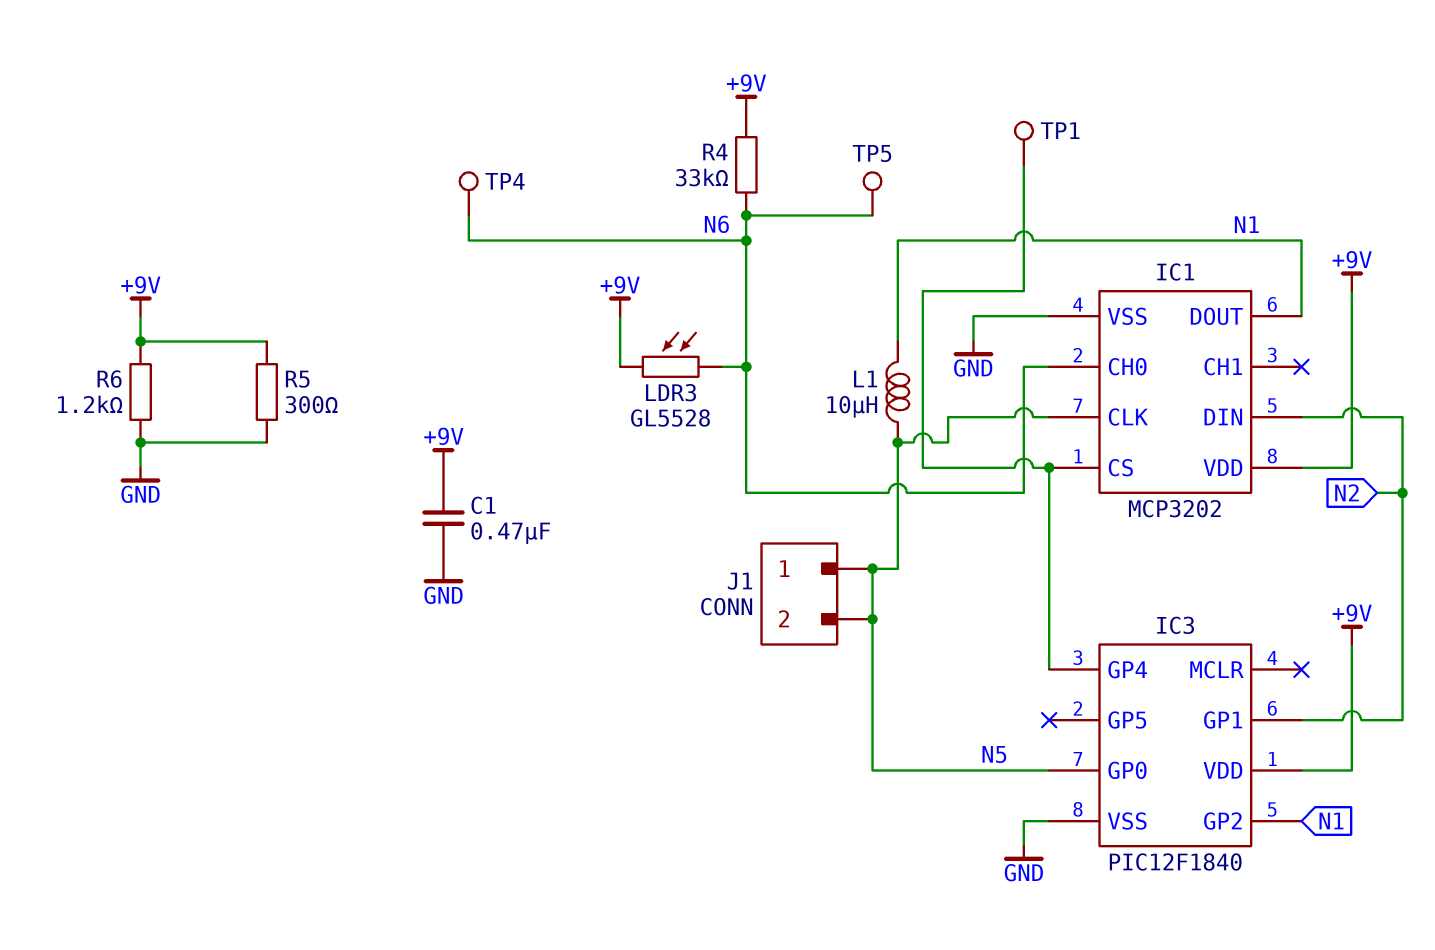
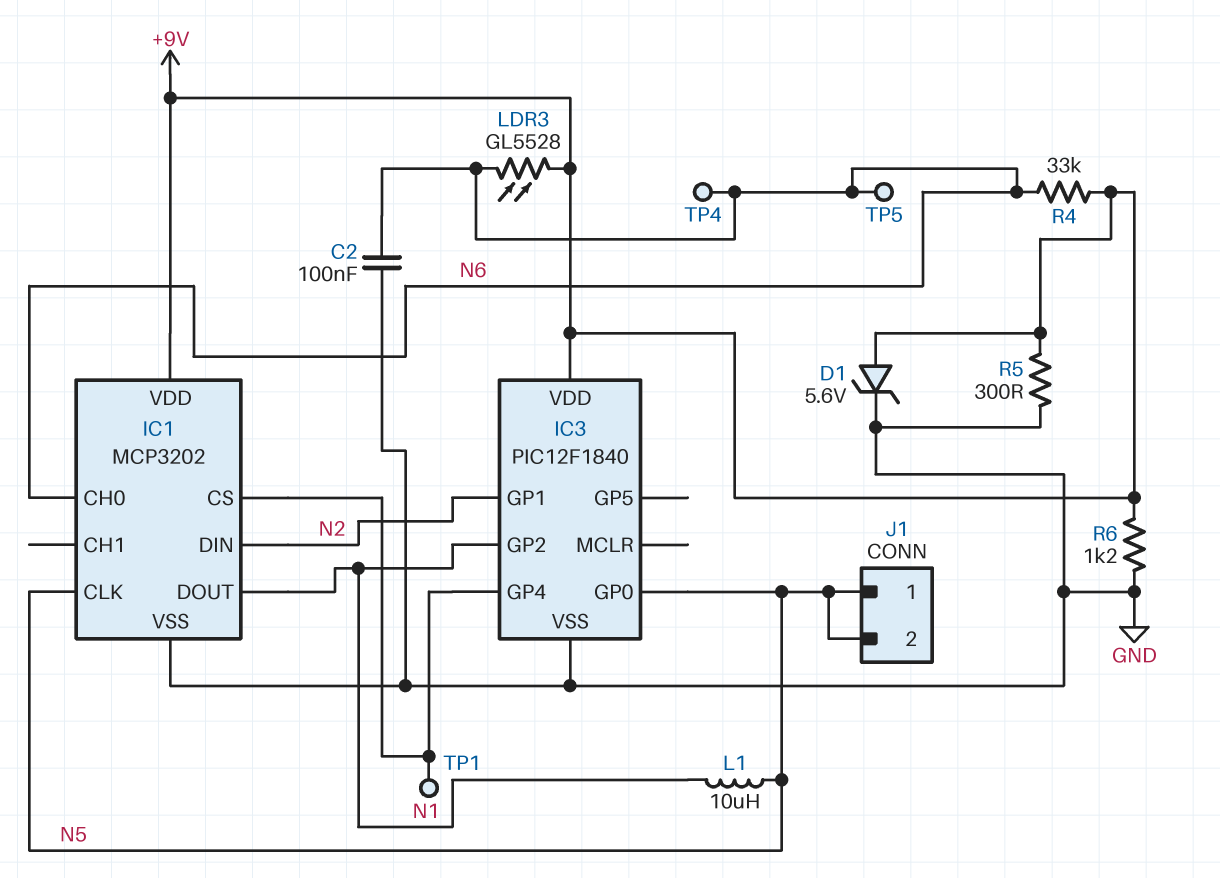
C1: 470nF (+9V, GND) -> none
C2: none -> 100nF (GND, N6)
D1: none -> zener 5.6V (A +9V, K GND)

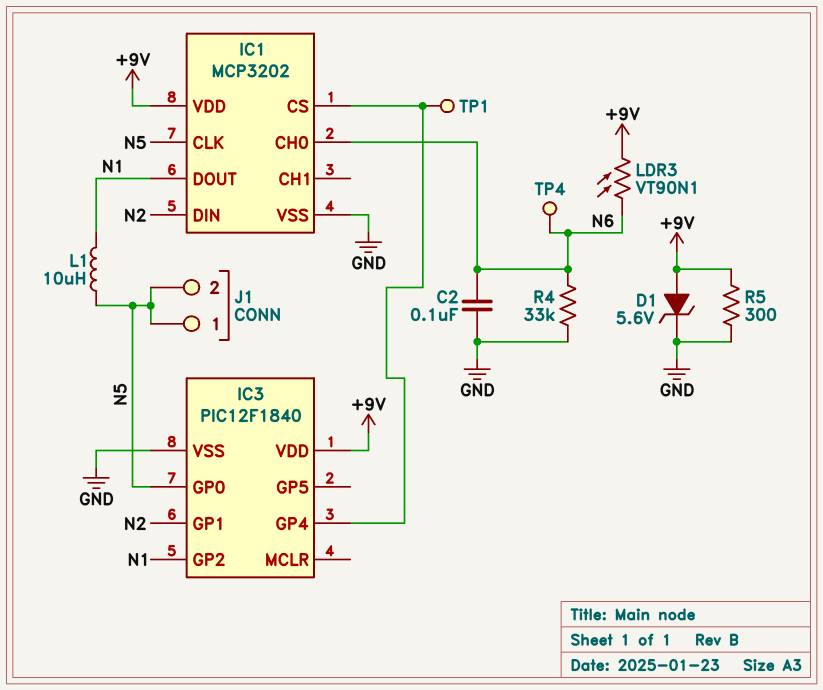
LDR3: GL5528 (+9V, N6) -> VT90N1 (+9V, N6)
R4: 33k (+9V, N6) -> 33k (GND, N6)
R6: 1.2k (+9V, GND) -> none
TP5: test point (N6) -> none

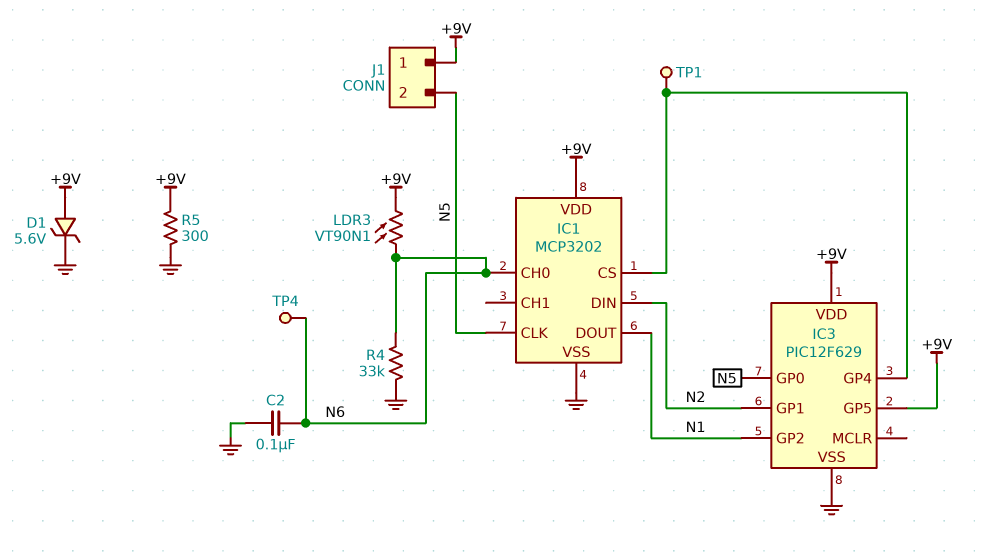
IC3: PIC12F1840 -> PIC12F629
IC3 pin GP5: none -> +9V
J1 pin 1: N5 -> +9V
L1: 10uH (N1, N5) -> none

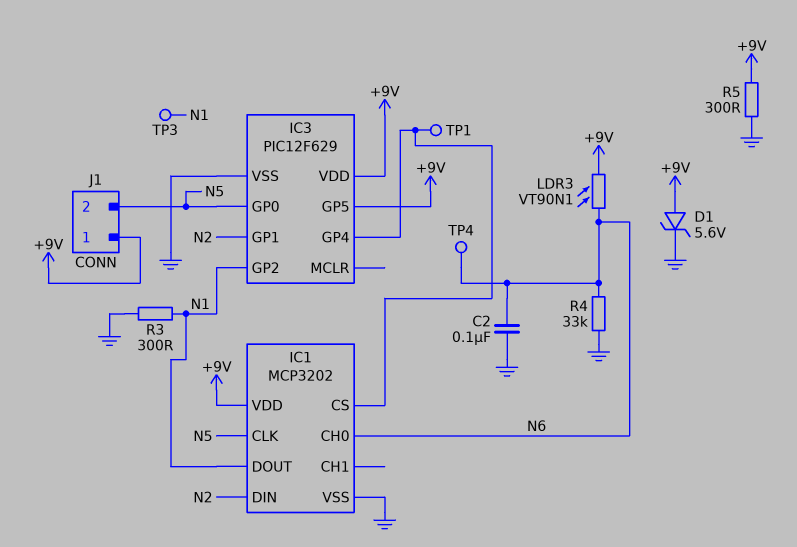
R3: none -> 300 (GND, N1)
TP3: none -> test point (N1)

